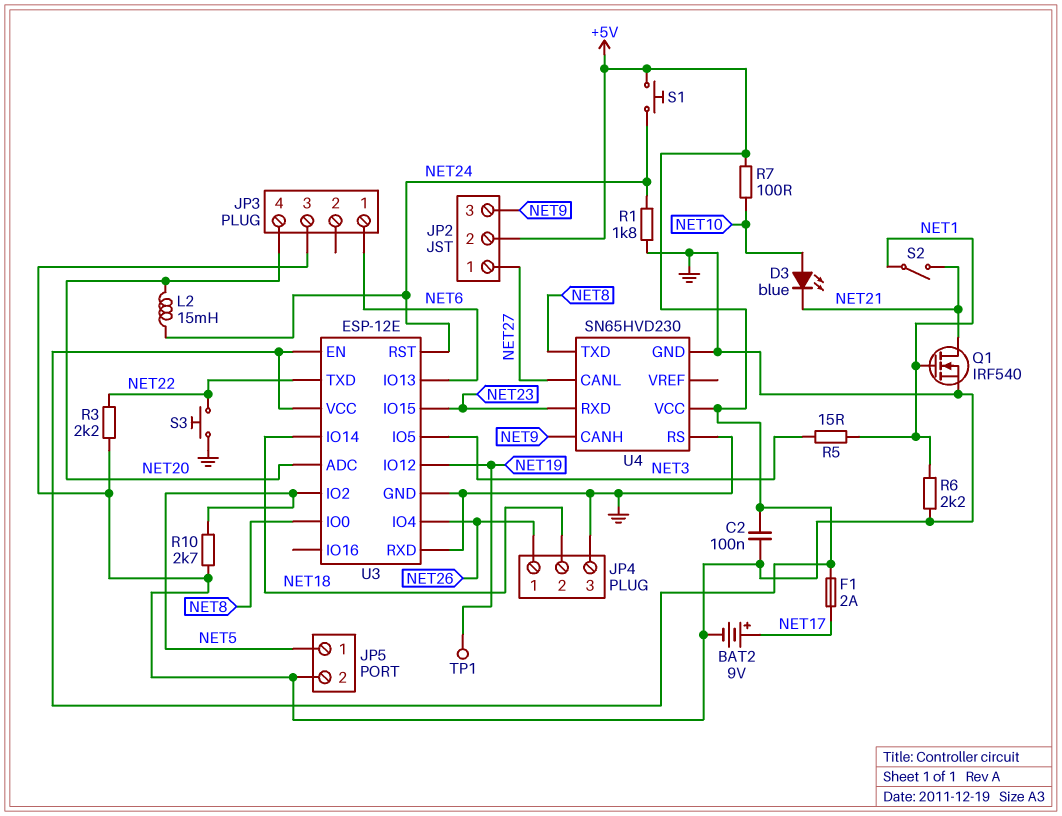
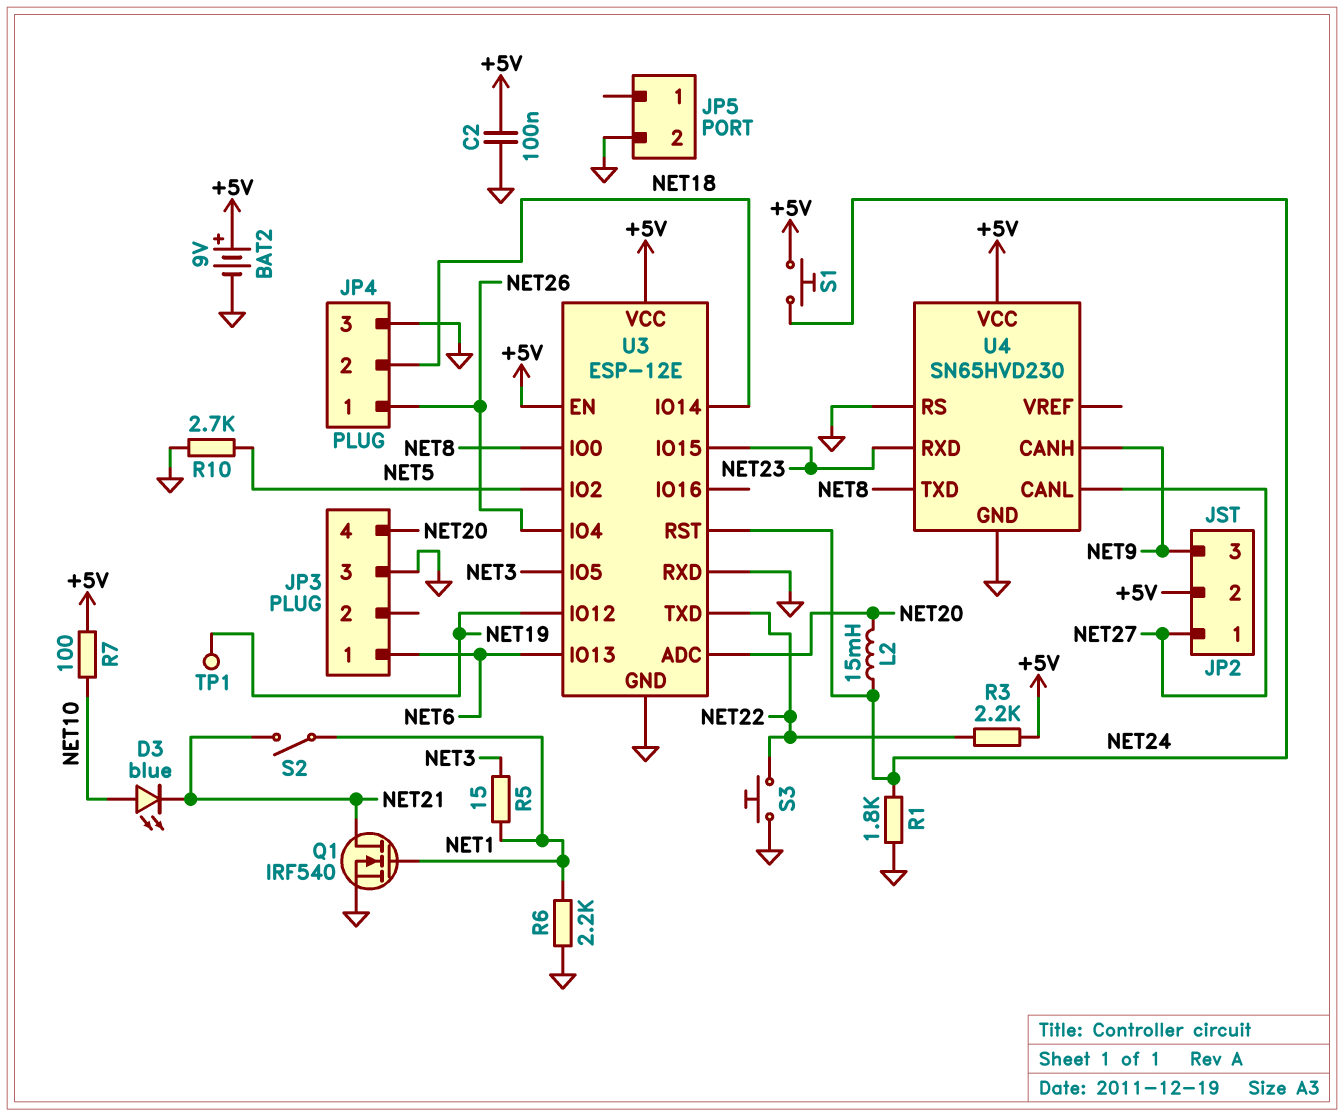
BAT2: 9V (plus NET17, minus GND) -> 9V (plus +5V, minus GND)
F1: 2A (+5V, NET17) -> none
JP5 pin 1: NET5 -> none
R3: 2.2k (GND, NET22) -> 2.2k (+5V, NET22)

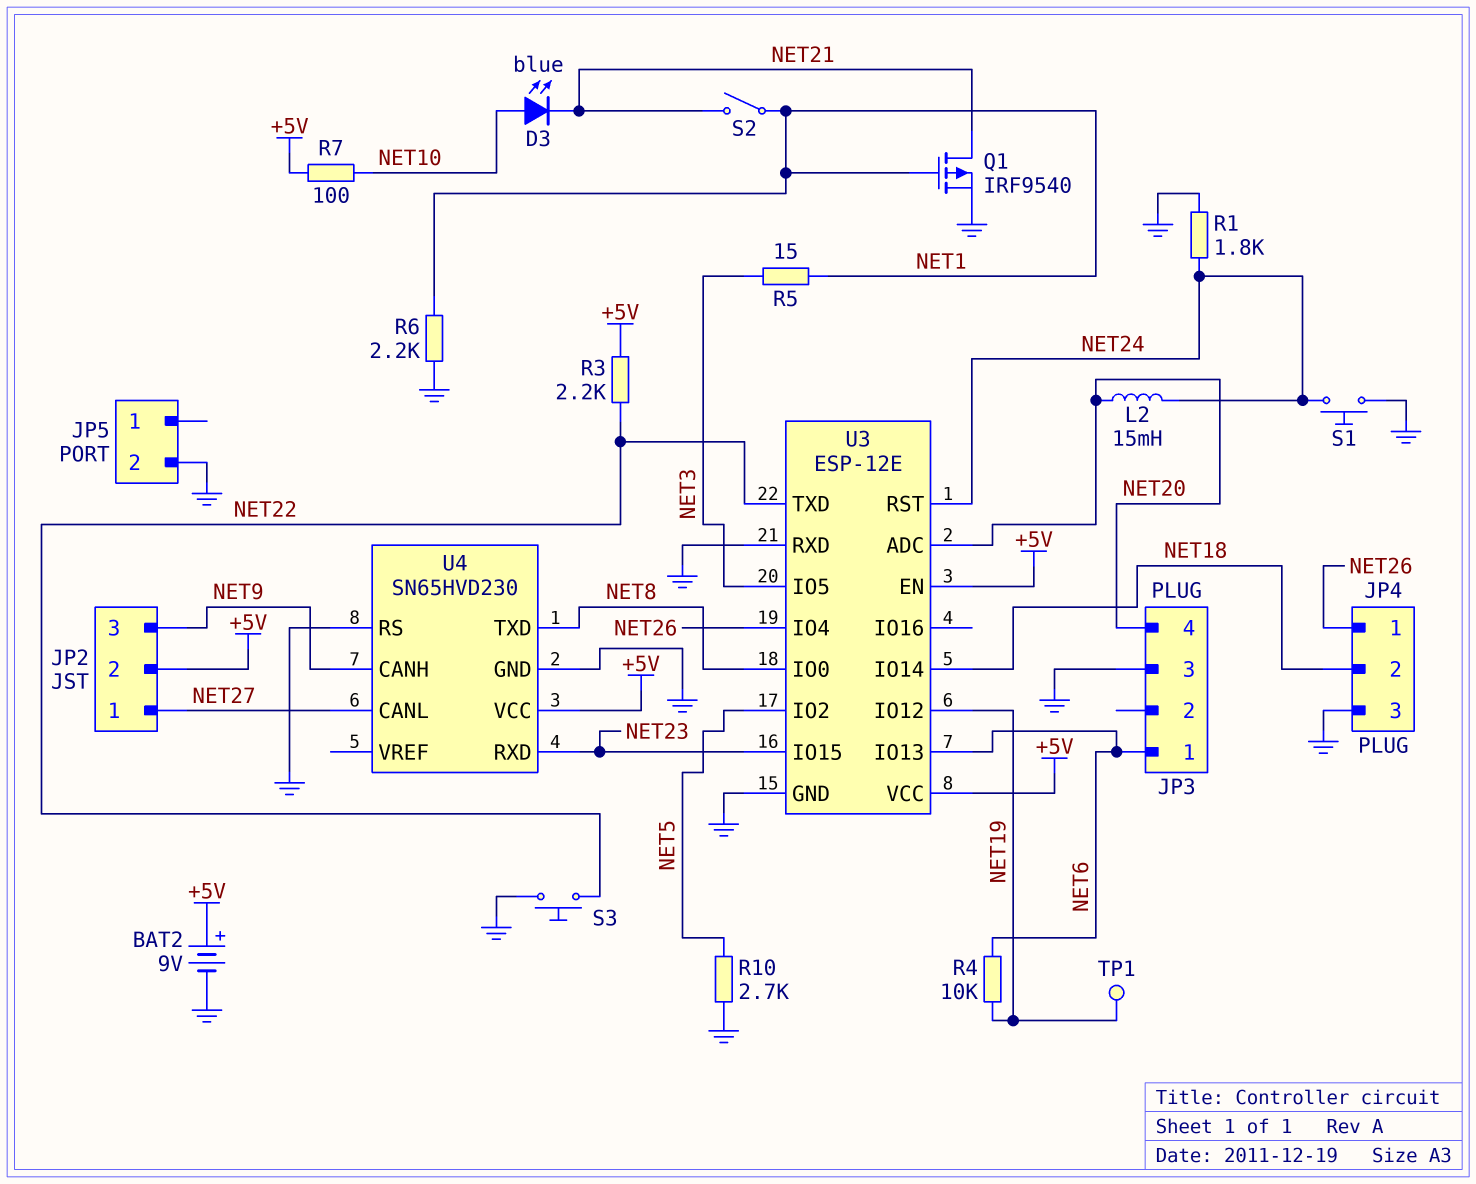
C2: 100nF (+5V, GND) -> none
Q1: NMOS IRF540 (G NET1, D NET21, S GND) -> PMOS IRF9540 (G NET1, D NET21, S GND)
R4: none -> 10k (NET6, NET19)
S1: button (+5V, NET24) -> button (GND, NET24)

